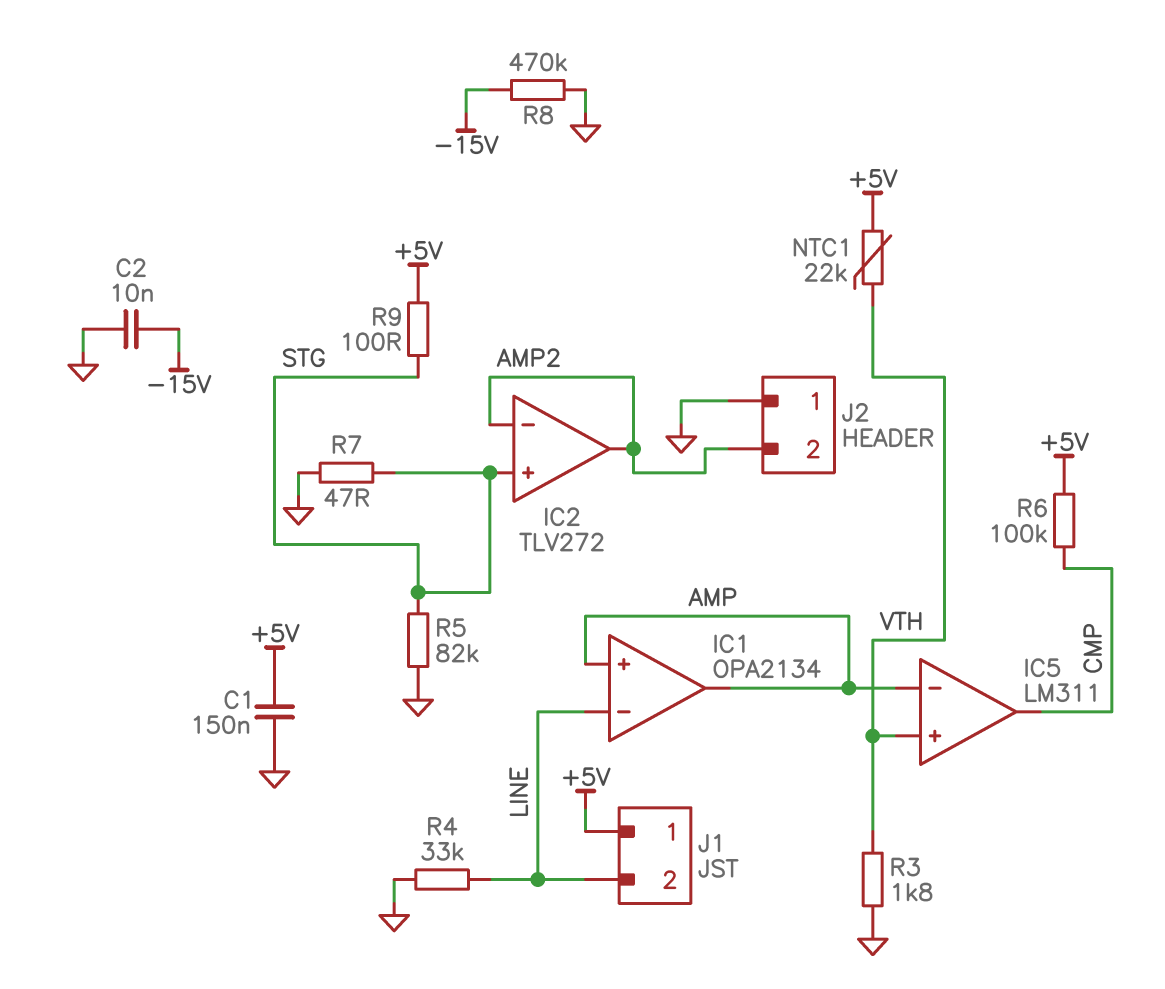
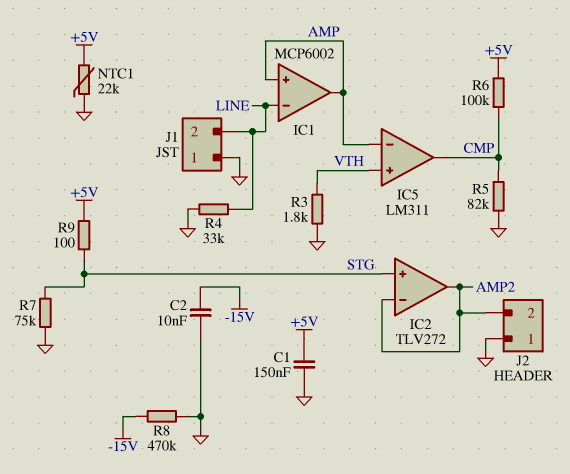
IC1: OPA2134 -> MCP6002
J1 pin 1: +5V -> GND
NTC1: 22k (+5V, VTH) -> 22k (+5V, GND)
R5: 82k (GND, STG) -> 82k (CMP, GND)
R7: 47 (GND, STG) -> 75k (GND, STG)

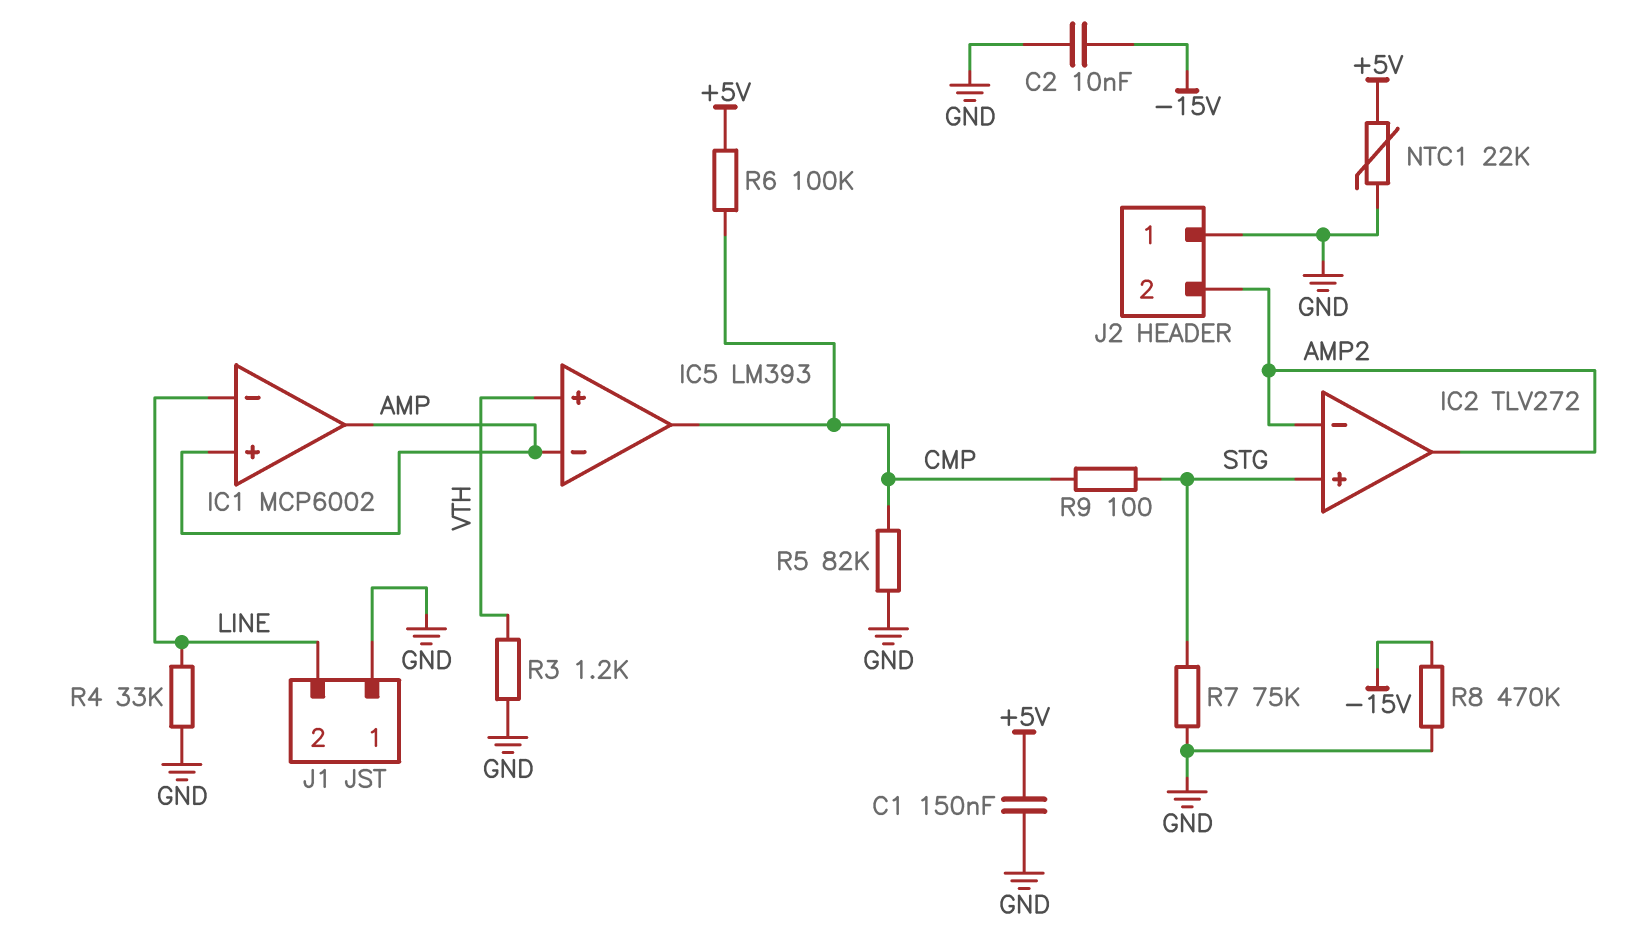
IC5: LM311 -> LM393
R3: 1.8k (GND, VTH) -> 1.2k (GND, VTH)
R9: 100 (+5V, STG) -> 100 (CMP, STG)

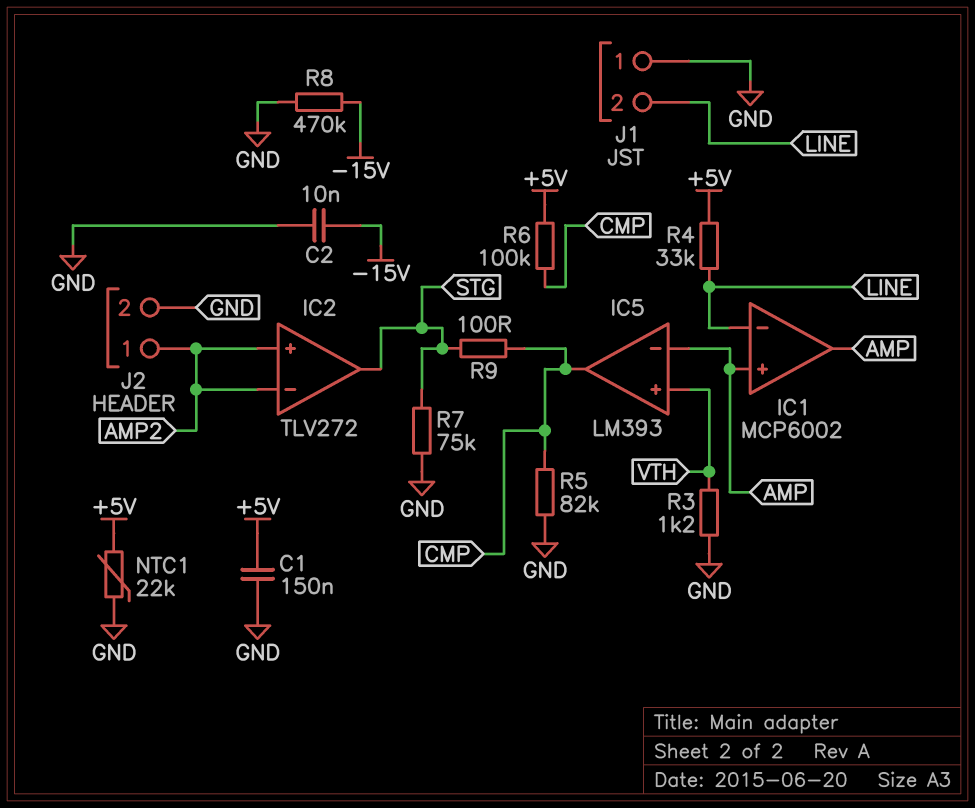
IC2 pin in+: STG -> AMP2
IC2 pin out: AMP2 -> STG
J2 pin 1: GND -> AMP2
J2 pin 2: AMP2 -> GND
R4: 33k (GND, LINE) -> 33k (+5V, LINE)

